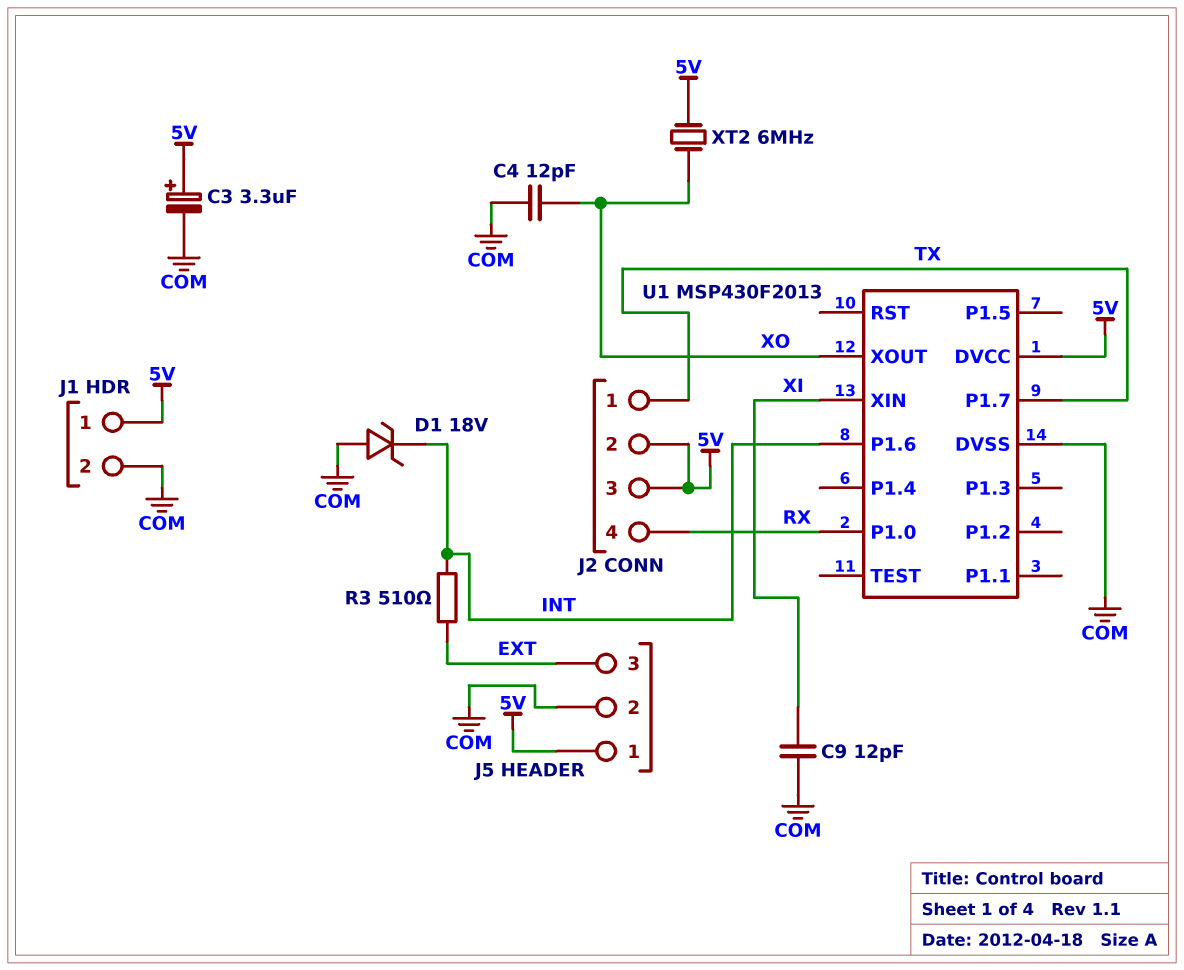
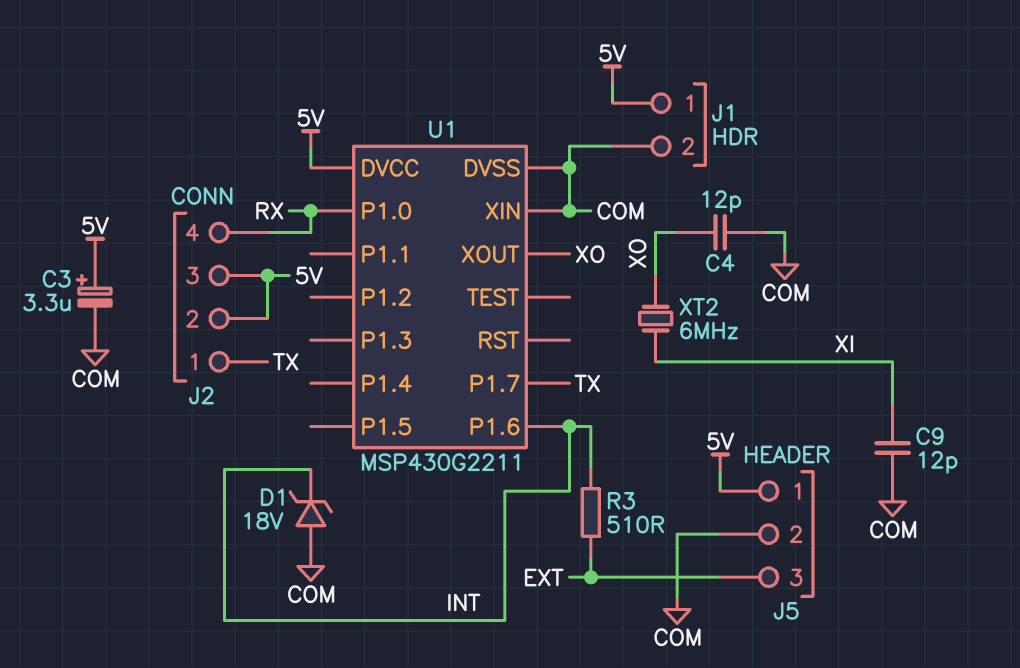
U1: MSP430F2013 -> MSP430G2211
U1 pin XIN: XI -> COM
XT2: 6MHz (5V, XO) -> 6MHz (XI, XO)

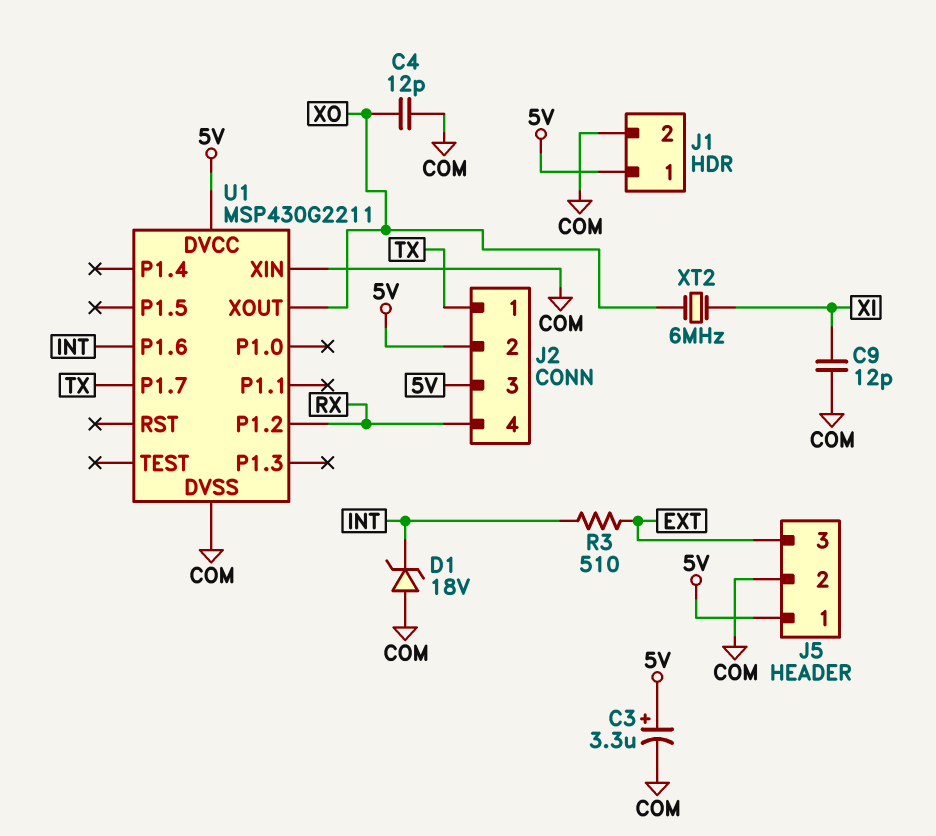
U1 pin P1.0: RX -> none
U1 pin P1.2: none -> RX

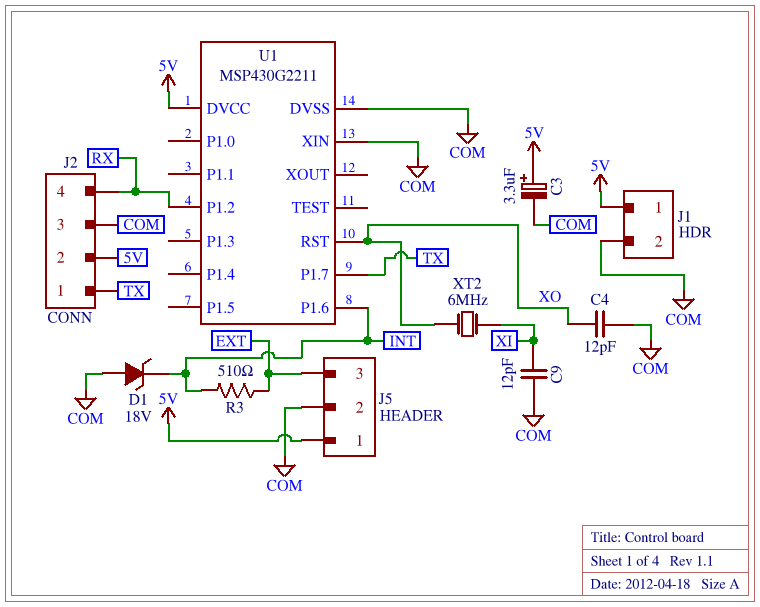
J2 pin 3: 5V -> COM
U1 pin RST: none -> XO
U1 pin XOUT: XO -> none

